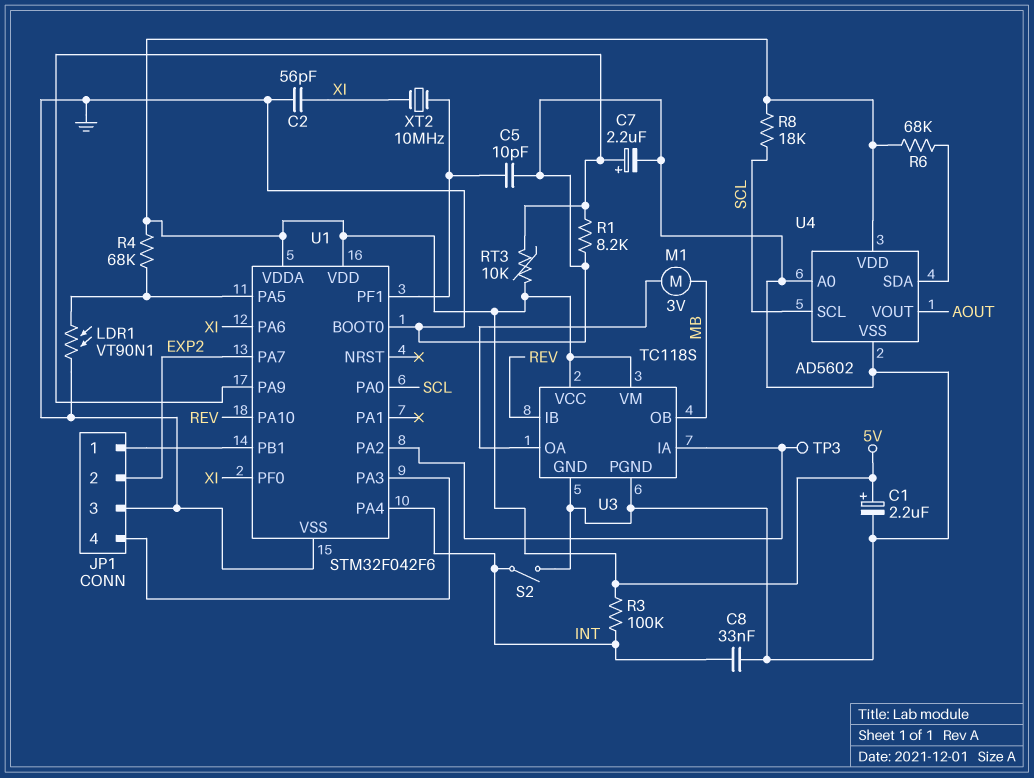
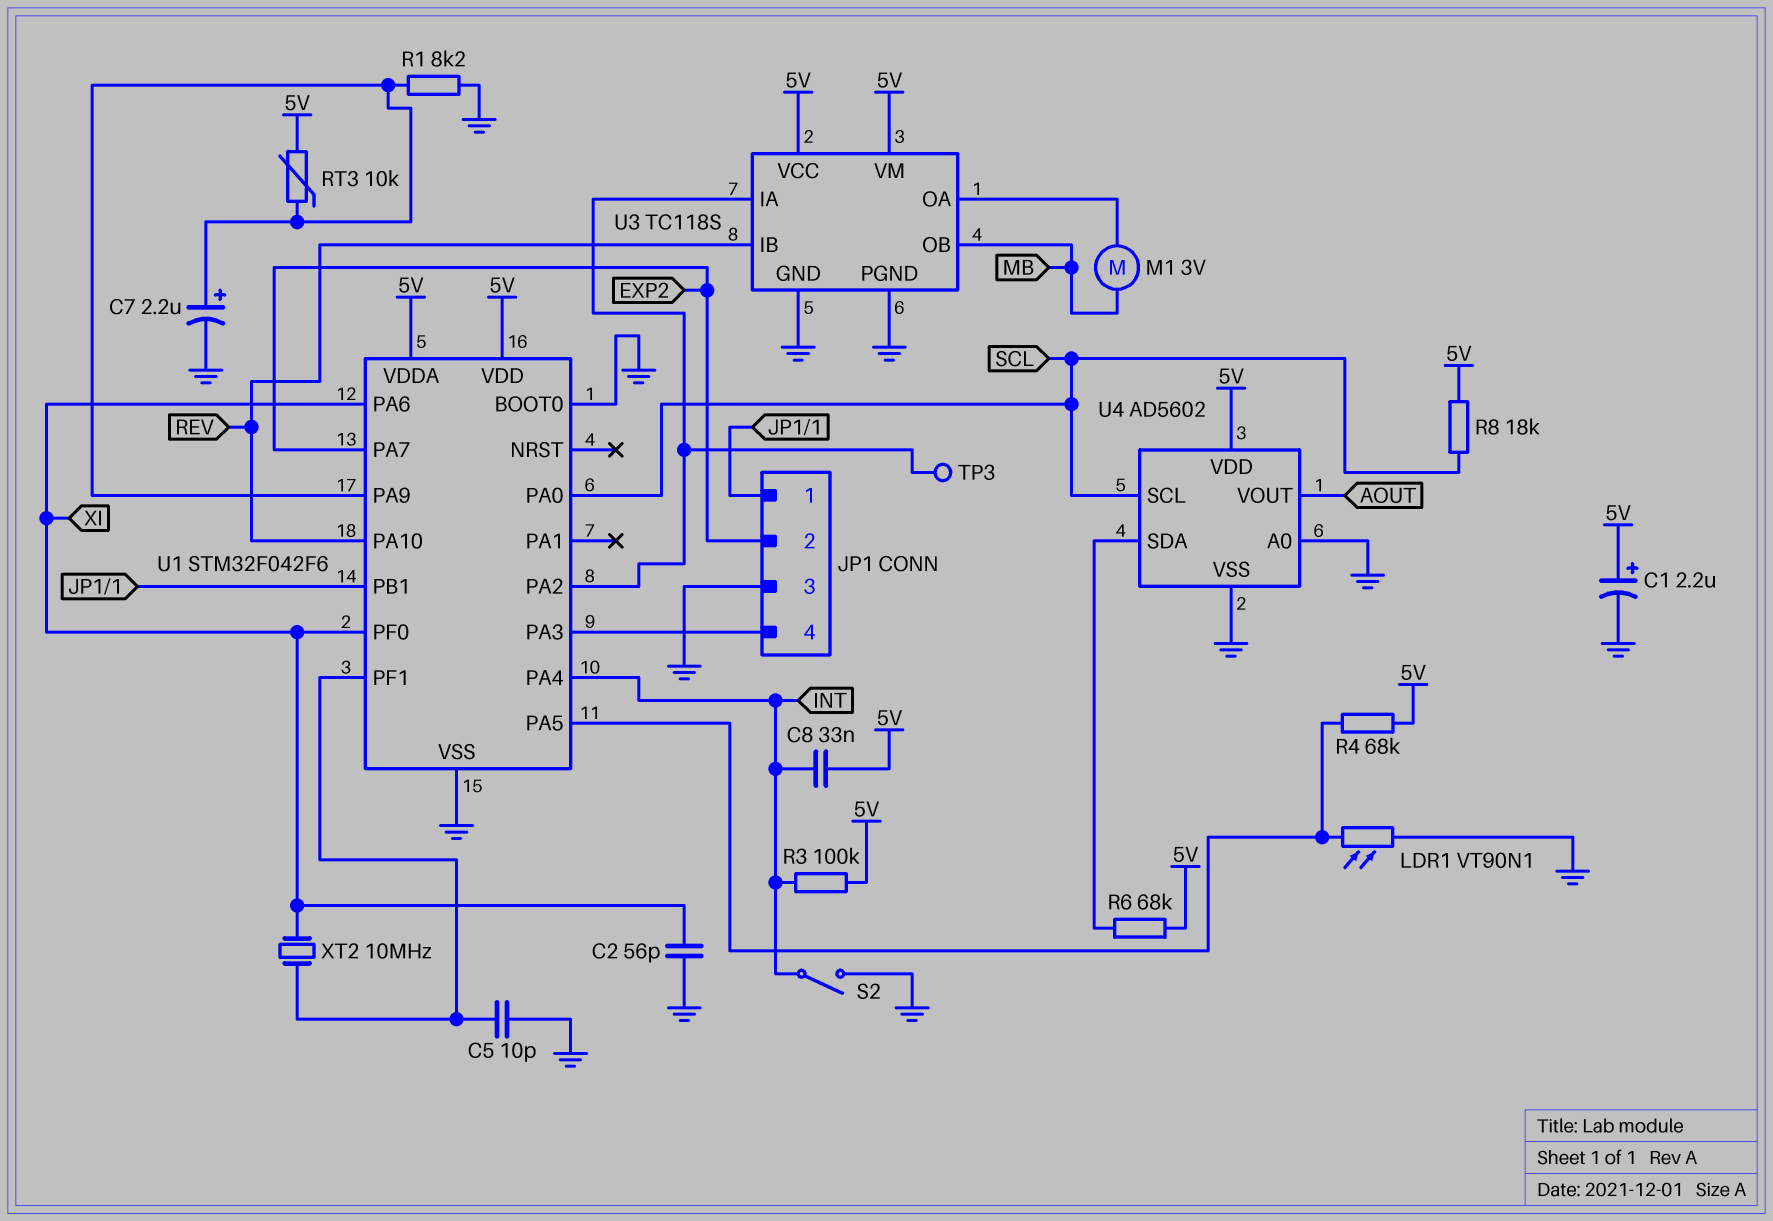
C8: 33nF (GND, INT) -> 33nF (5V, INT)

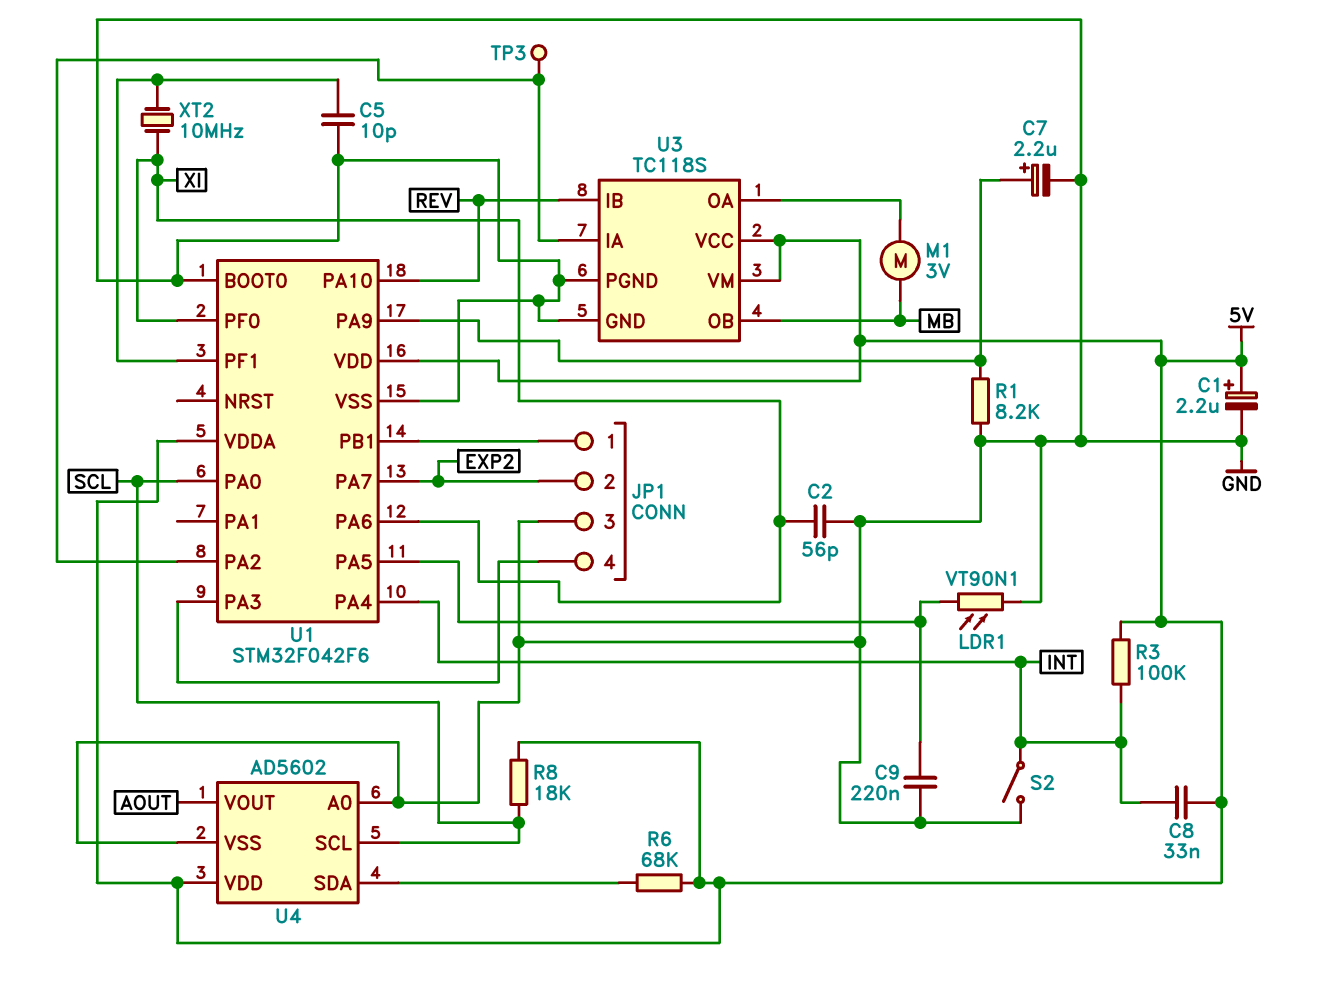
C9: none -> 220nF (GND, U1/PA5)
R4: 68k (5V, U1/PA5) -> none
RT3: 10k (5V, U1/PA9) -> none

